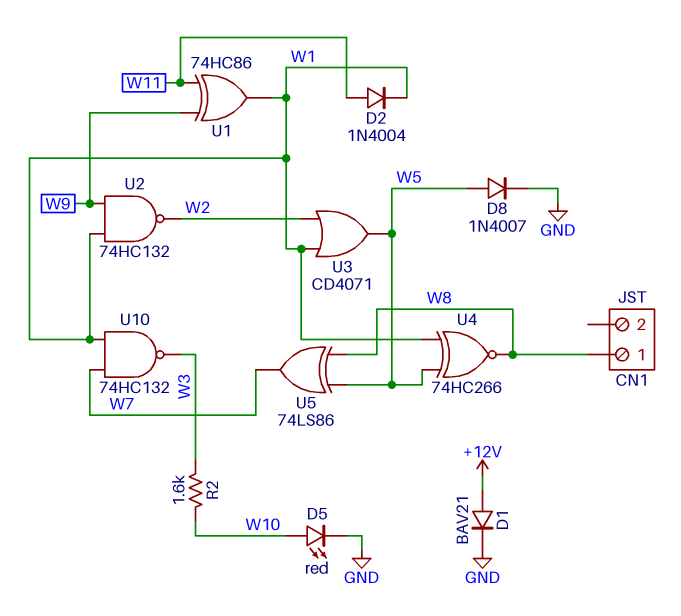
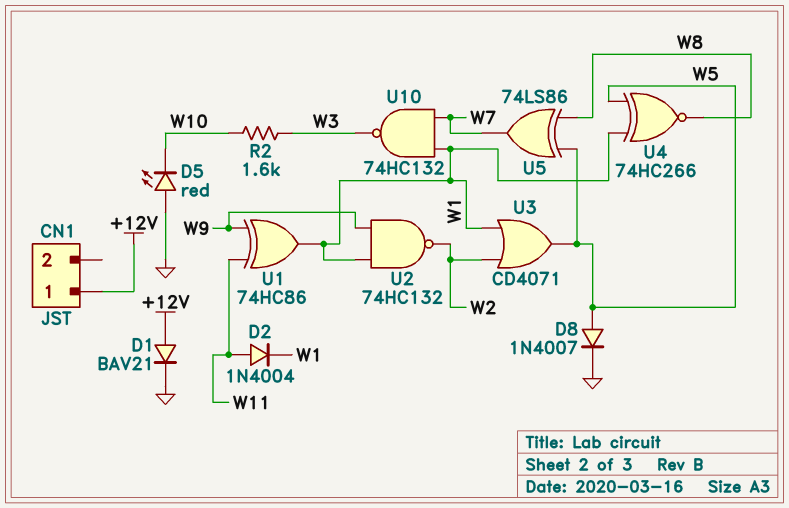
CN1 pin 1: W8 -> +12V
D5: LED red (A W10, K GND) -> LED red (A GND, K W10)

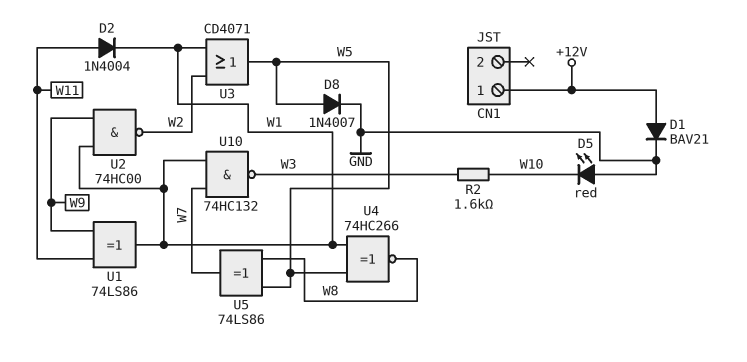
U1: XOR 74HC86 (in W9, in W11, out W1) -> XOR 74LS86 (in W9, in W11, out W1)
U2: NAND 74HC132 (in W1, in W9, out W2) -> NAND 74HC00 (in W1, in W9, out W2)

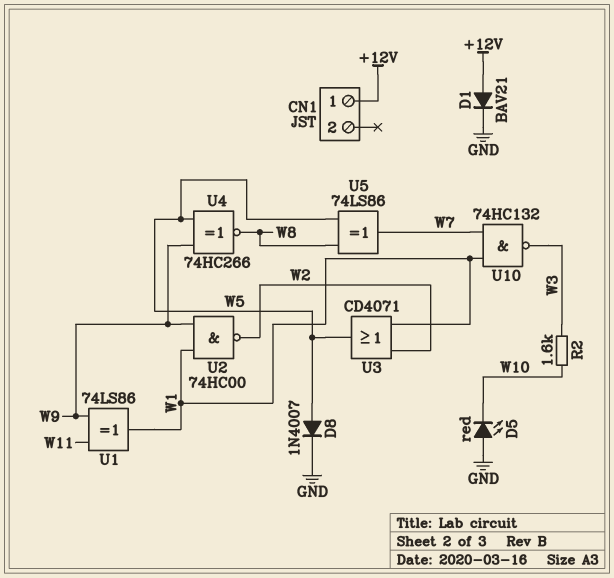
D2: diode 1N4004 (A W11, K W1) -> none
U4: XNOR 74HC266 (in W1, in W5, out W8) -> XNOR 74HC266 (in W5, in W9, out W8)

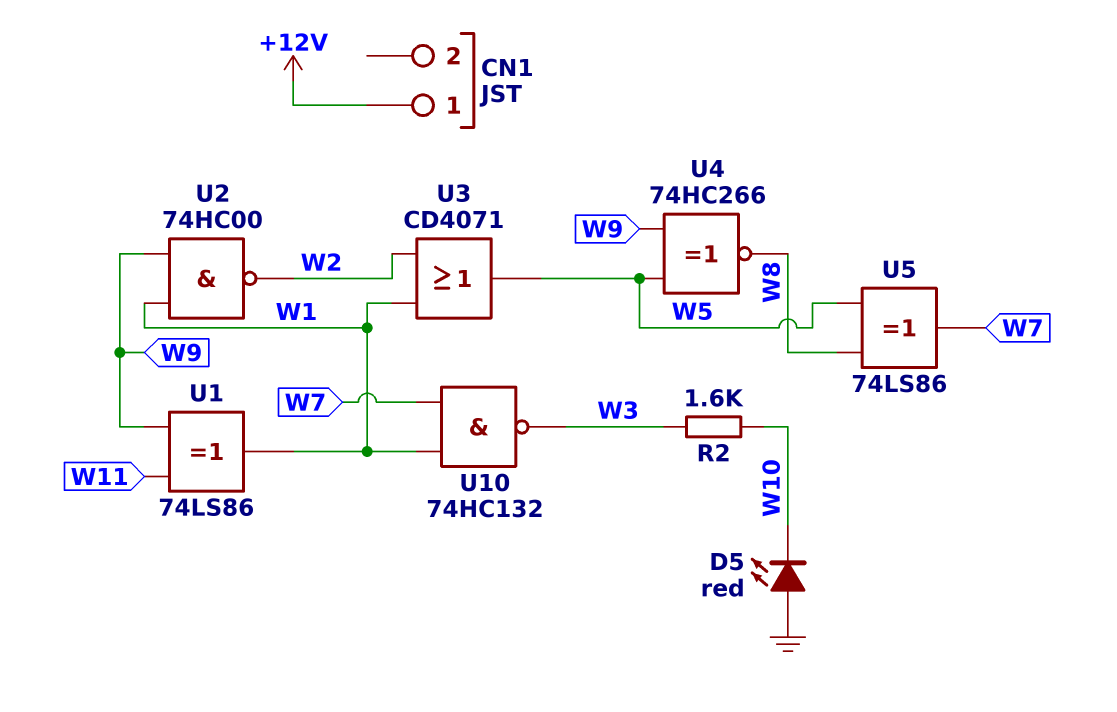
D1: diode BAV21 (A +12V, K GND) -> none
D8: diode 1N4007 (A W5, K GND) -> none

